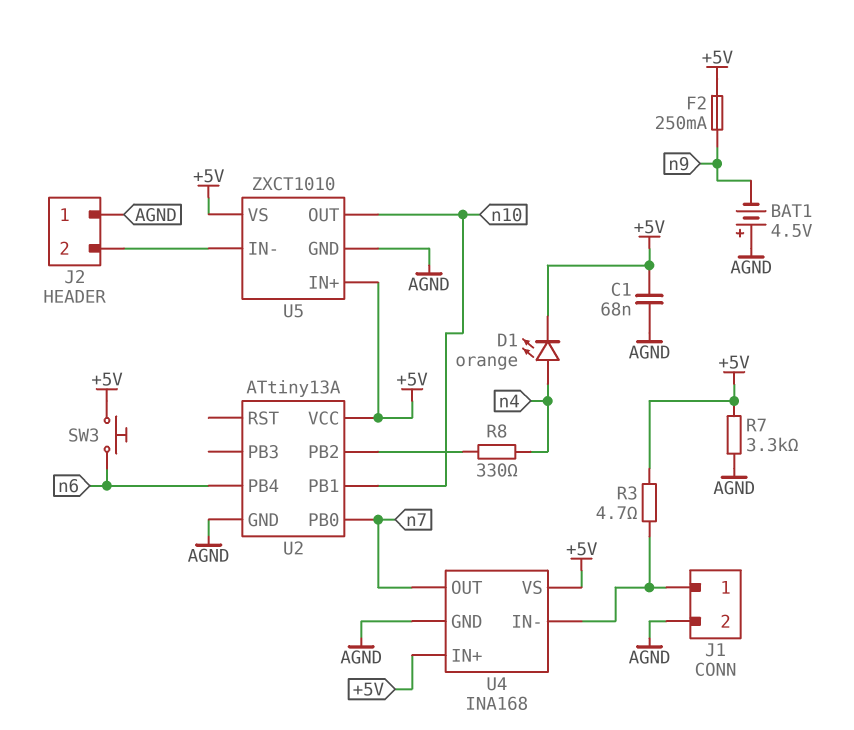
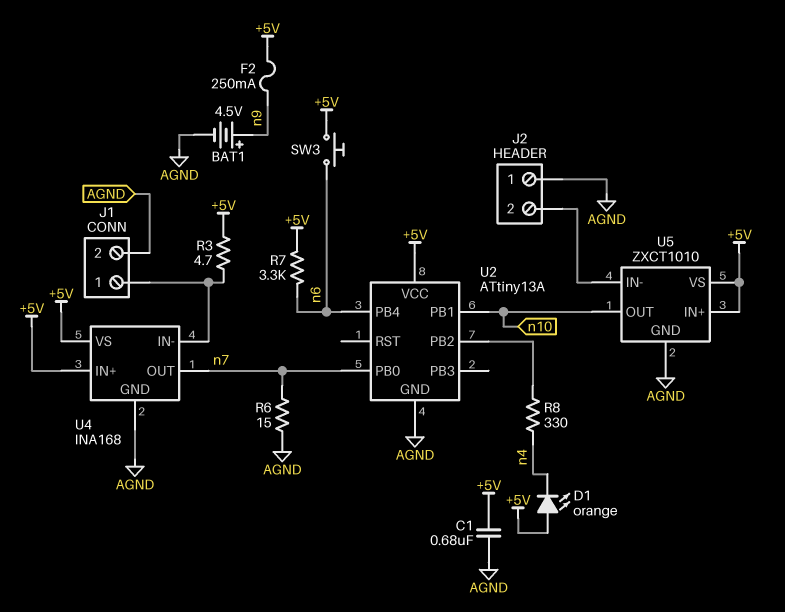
BAT1: 4.5V (plus AGND, minus n9) -> 4.5V (plus n9, minus AGND)
C1: 68nF (+5V, AGND) -> 680nF (+5V, AGND)
D1: LED orange (A n4, K +5V) -> LED orange (A +5V, K n4)
R6: none -> 15 (AGND, n7)
R7: 3.3k (+5V, AGND) -> 3.3k (+5V, n6)

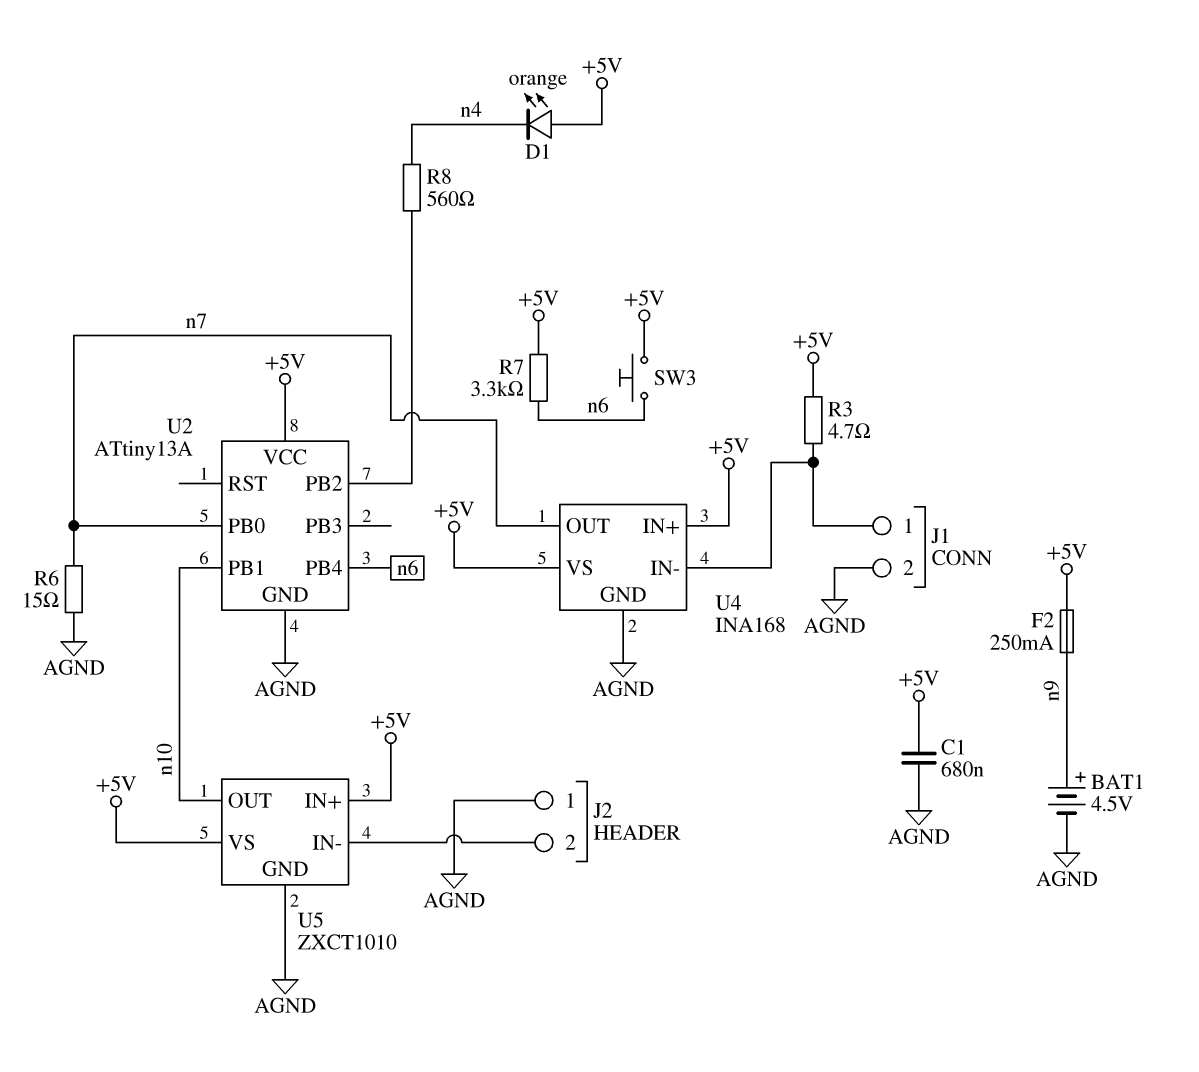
R8: 330 (U2/PB2, n4) -> 560 (U2/PB2, n4)

